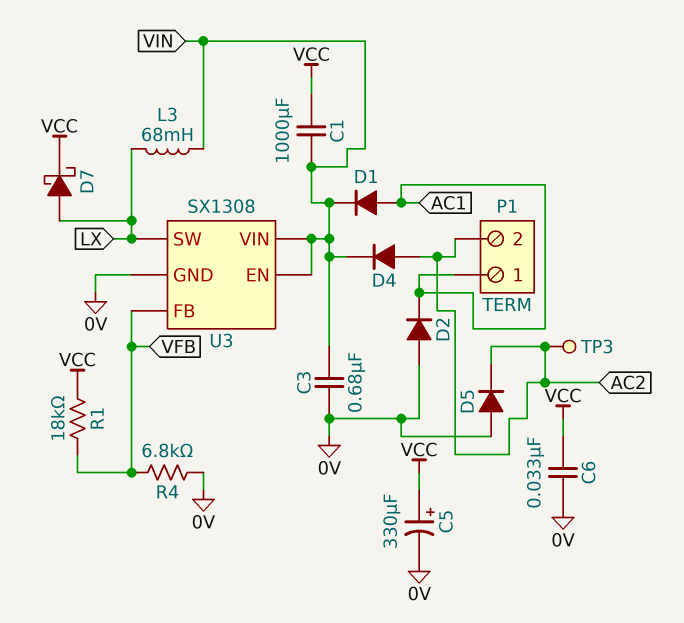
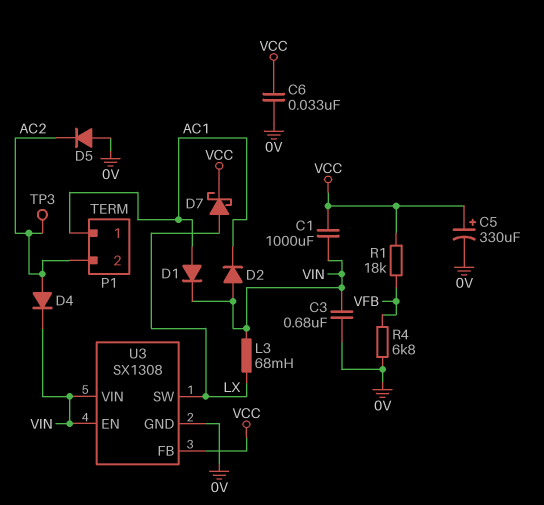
D2: diode (A 0V, K AC1) -> diode (A VIN, K AC1)
U3 pin FB: VFB -> VCC

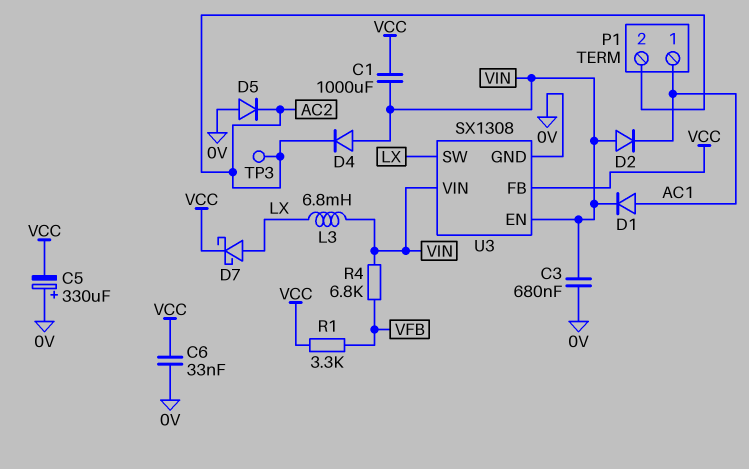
C5: 330uF (plus VCC, minus 0V) -> 330uF (plus 0V, minus VCC)
D4: diode (A AC2, K VIN) -> diode (A VIN, K AC2)
L3: 68mH (LX, VIN) -> 6.8mH (LX, VIN)
R1: 18k (VCC, VFB) -> 3.3k (VCC, VFB)
R4: 6.8k (0V, VFB) -> 6.8k (VFB, VIN)

